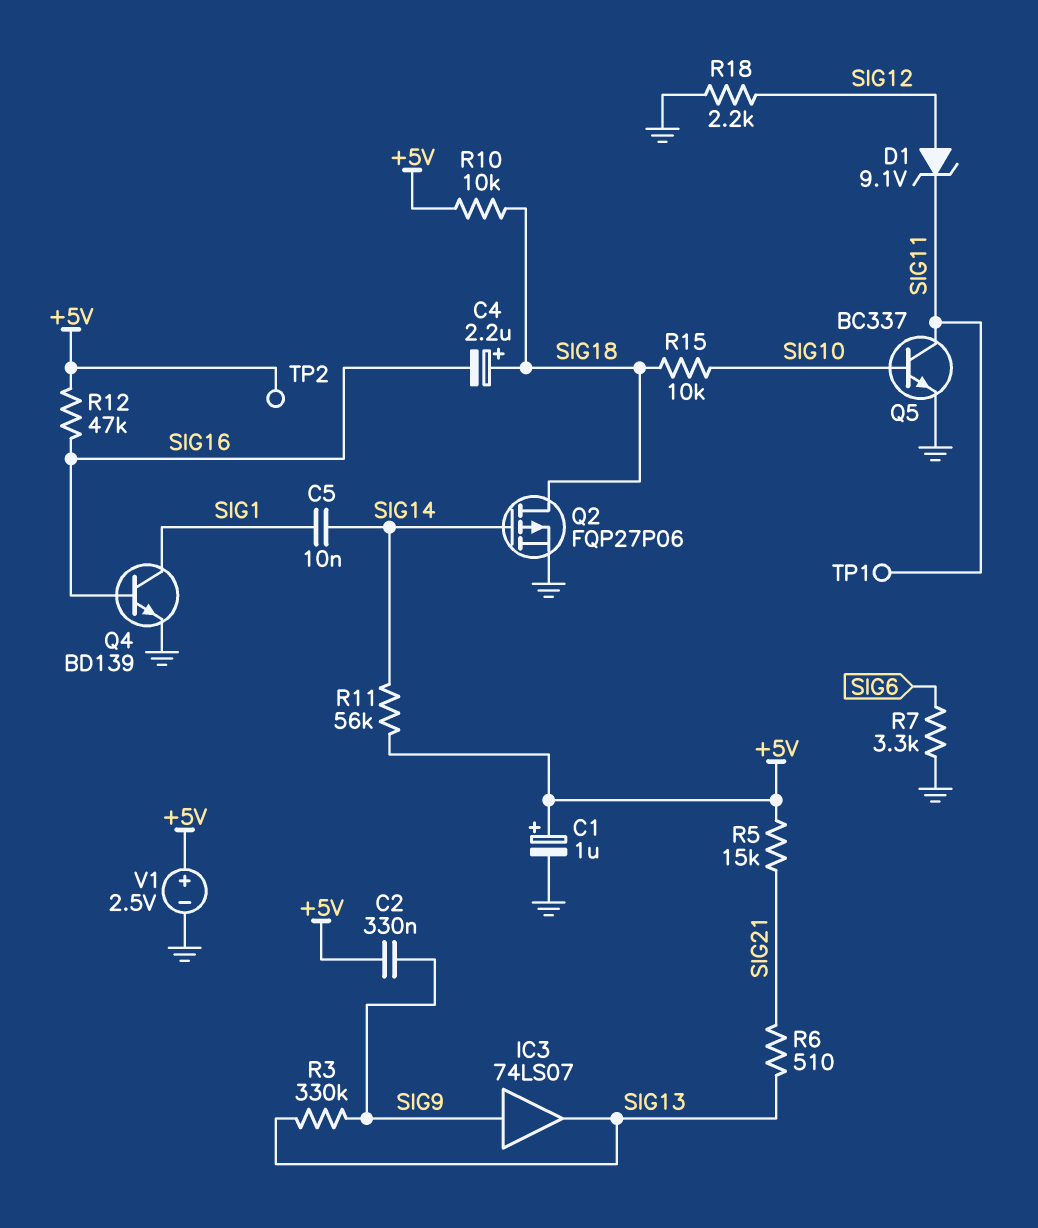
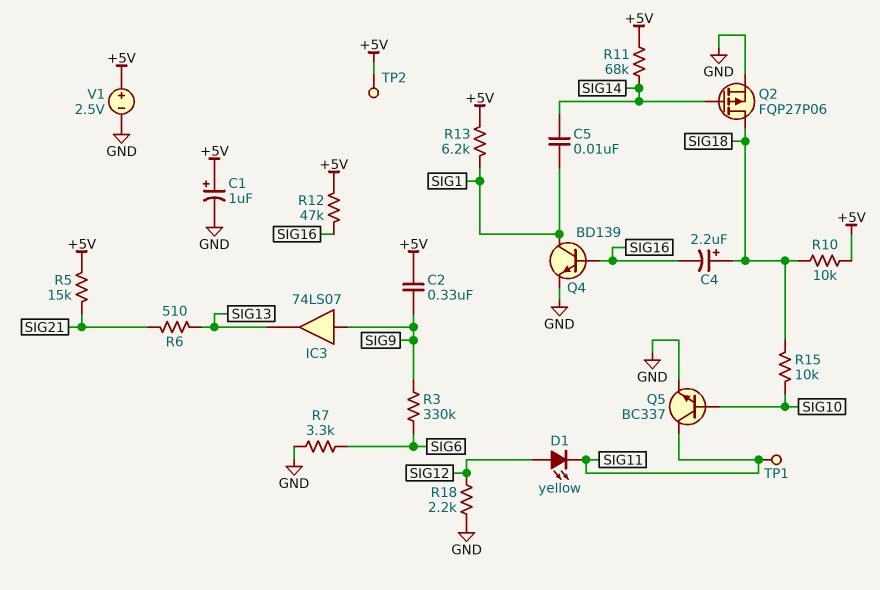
D1: zener 9.1V (A SIG12, K SIG11) -> LED yellow (A SIG12, K SIG11)
R3: 330k (SIG9, SIG13) -> 330k (SIG6, SIG9)
R11: 56k (+5V, SIG14) -> 68k (+5V, SIG14)
R13: none -> 6.2k (+5V, SIG1)

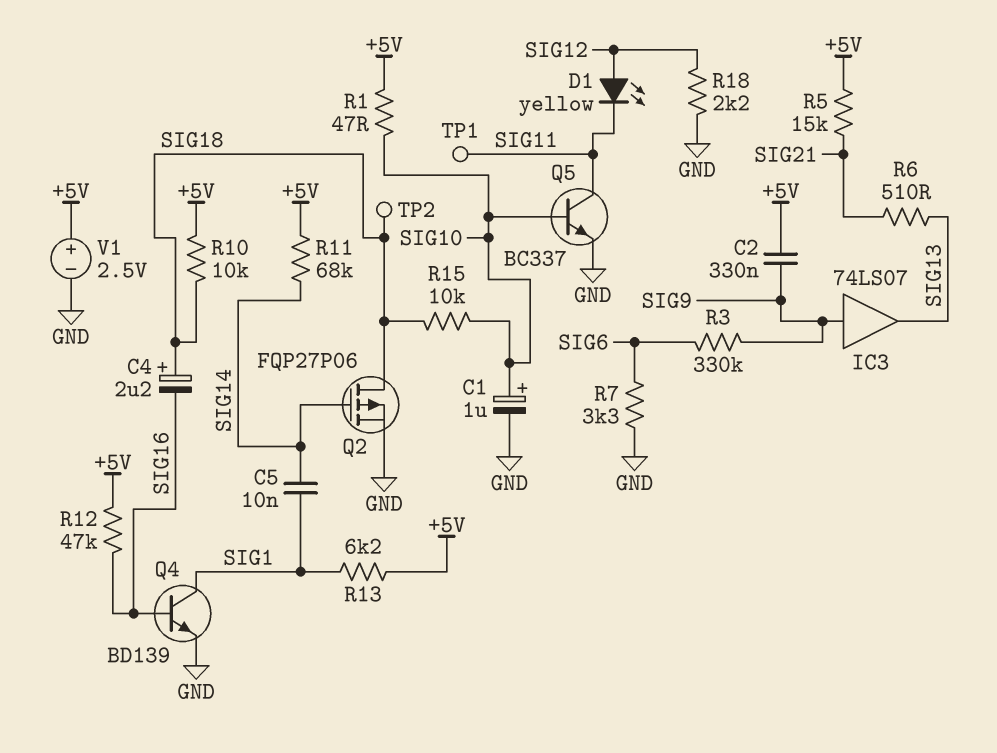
C1: 1uF (plus +5V, minus GND) -> 1uF (plus SIG10, minus GND)
R1: none -> 47 (+5V, SIG10)
TP2: test point (+5V) -> test point (SIG18)

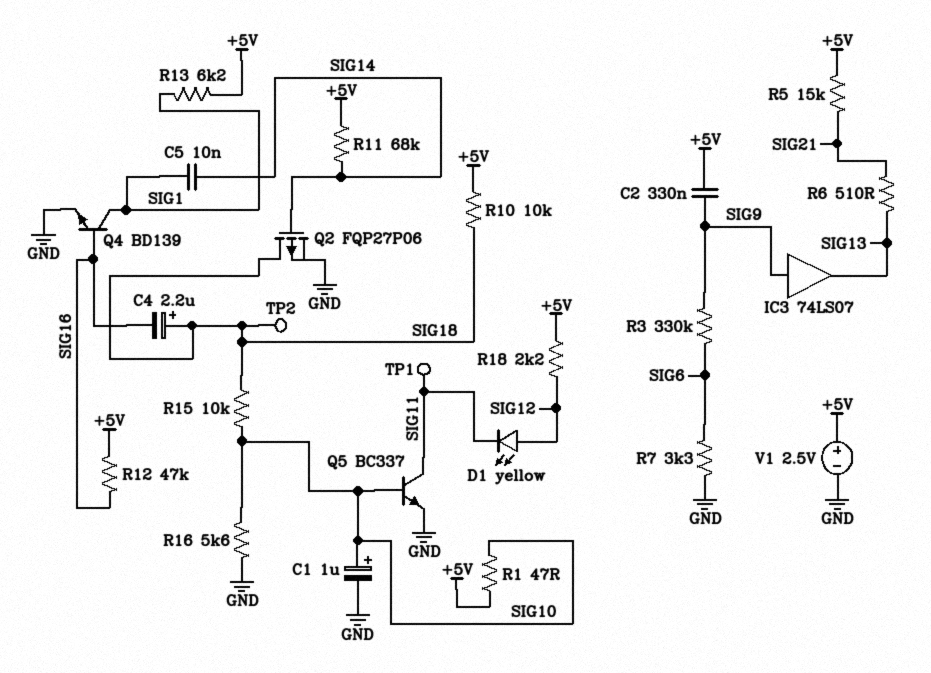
R16: none -> 5.6k (GND, SIG10)
R18: 2.2k (GND, SIG12) -> 2.2k (+5V, SIG12)

